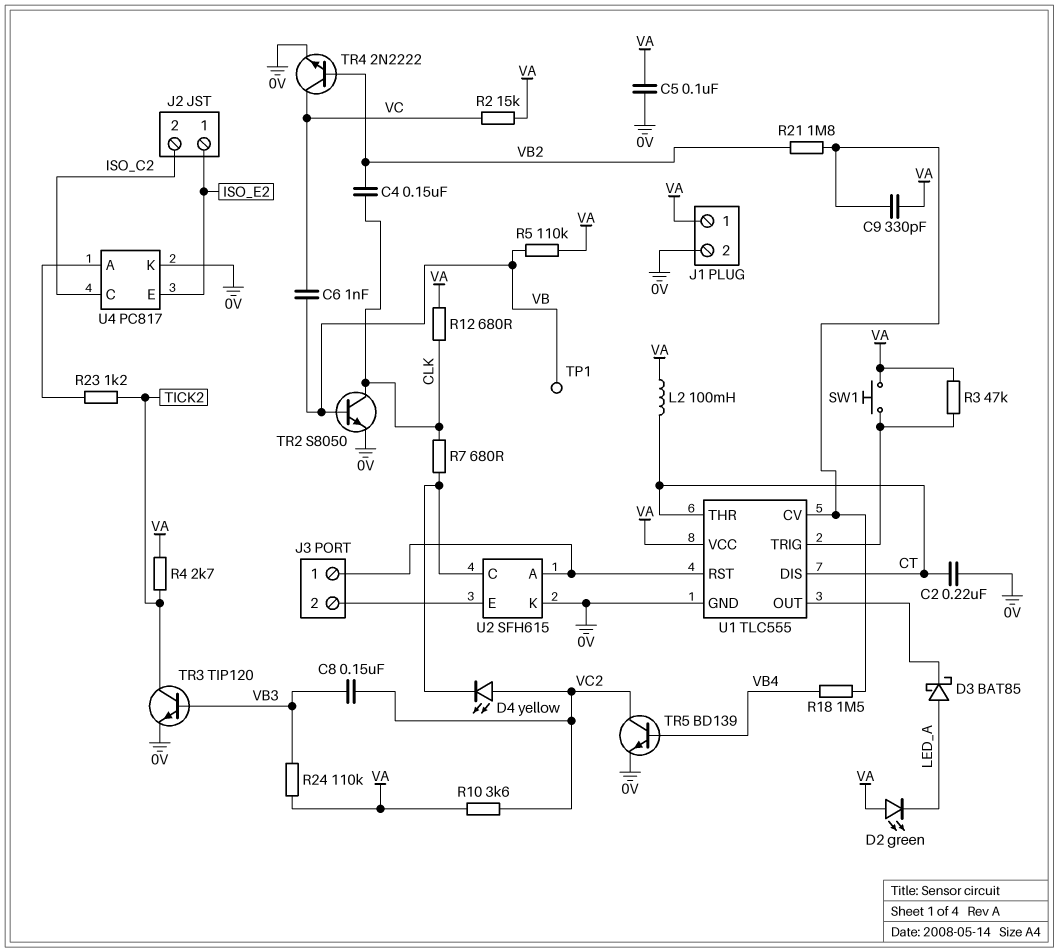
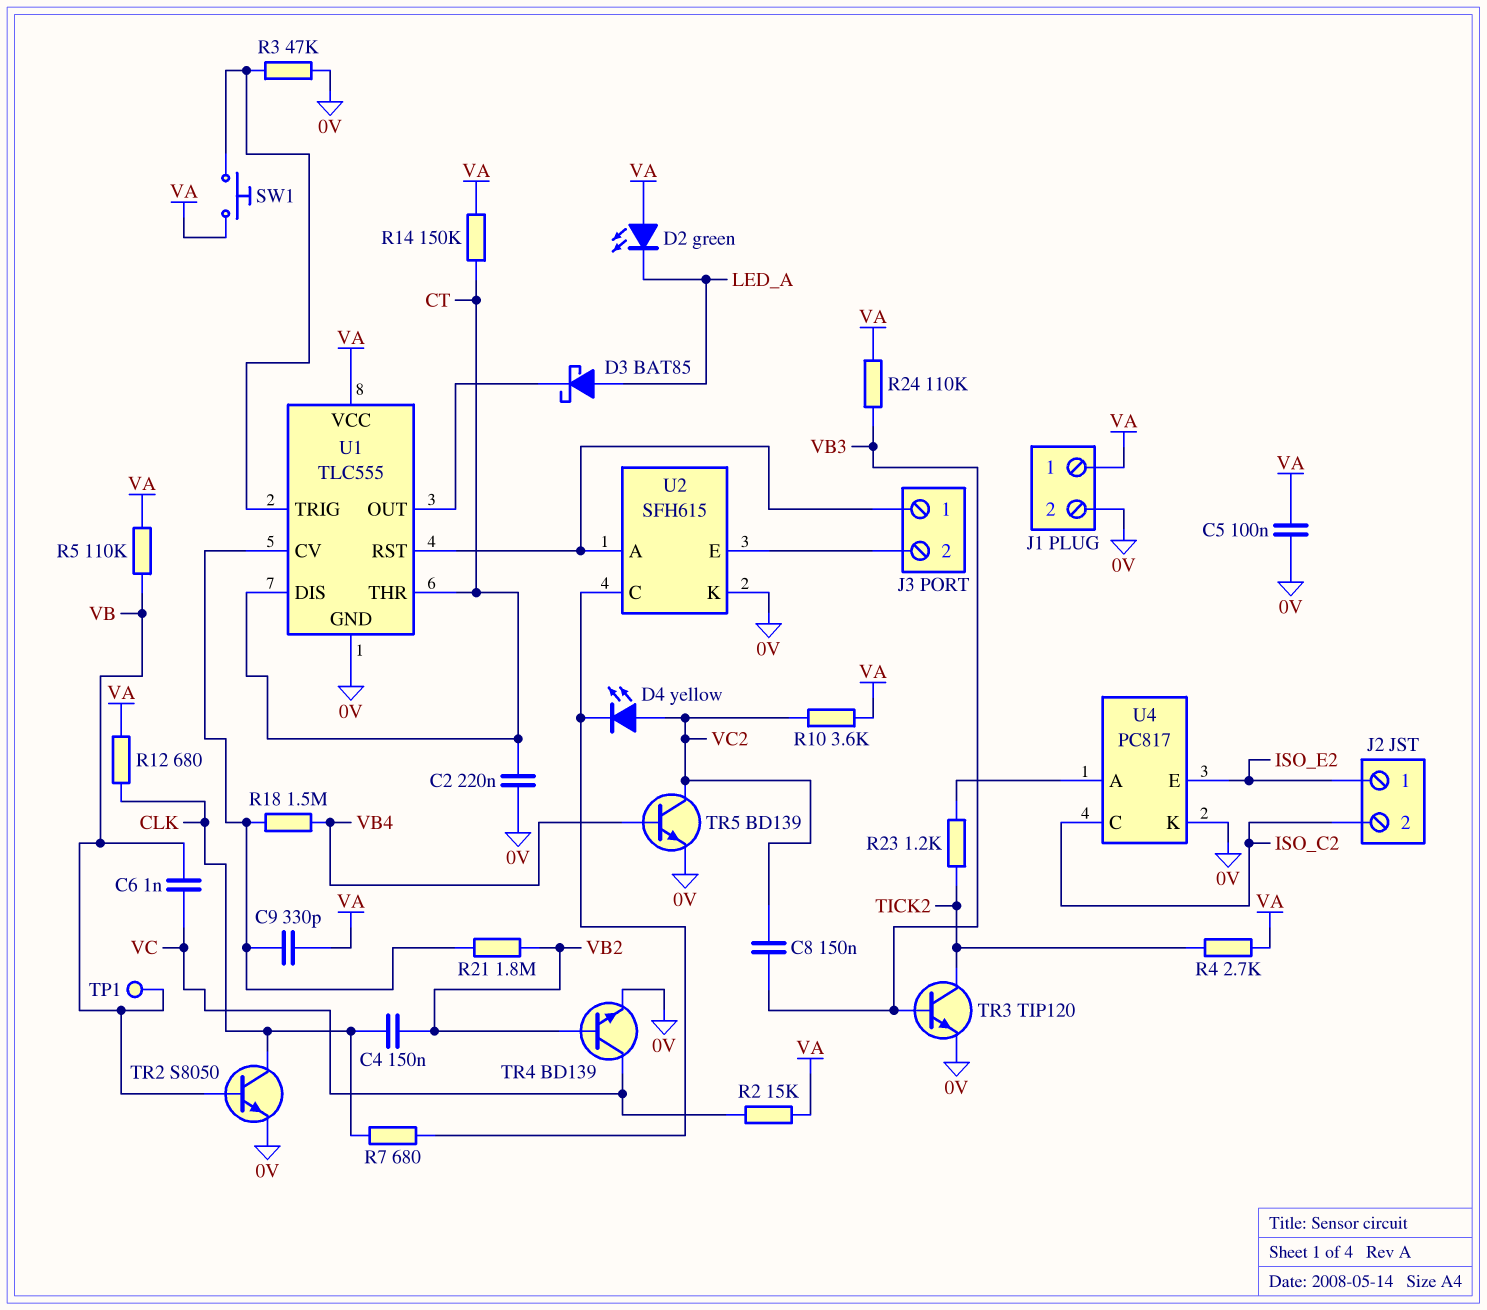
L2: 100mH (CT, VA) -> none
R3: 47k (U1/TRIG, VA) -> 47k (0V, U1/TRIG)
R14: none -> 150k (CT, VA)
TR4: NPN 2N2222 (B VB2, C VC, E 0V) -> NPN BD139 (B VB2, C VC, E 0V)

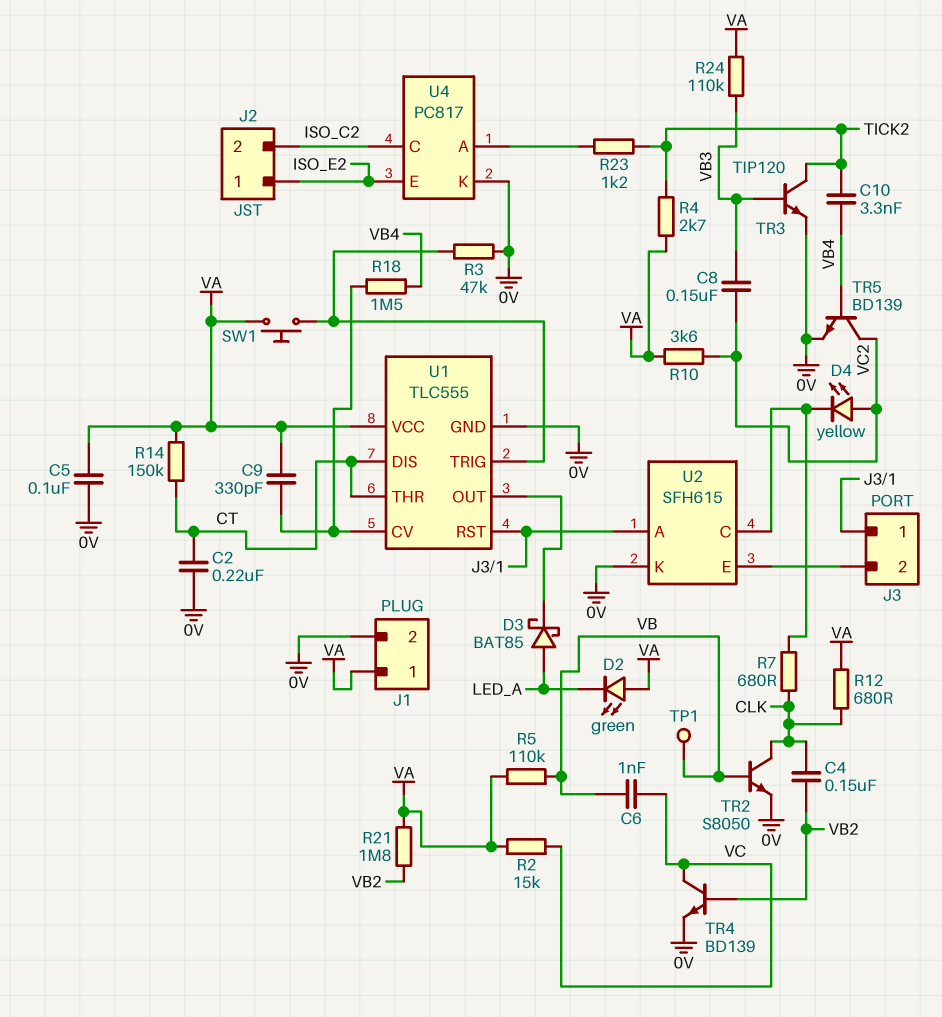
C10: none -> 3.3nF (TICK2, VB4)
R21: 1.8M (U1/CV, VB2) -> 1.8M (VA, VB2)

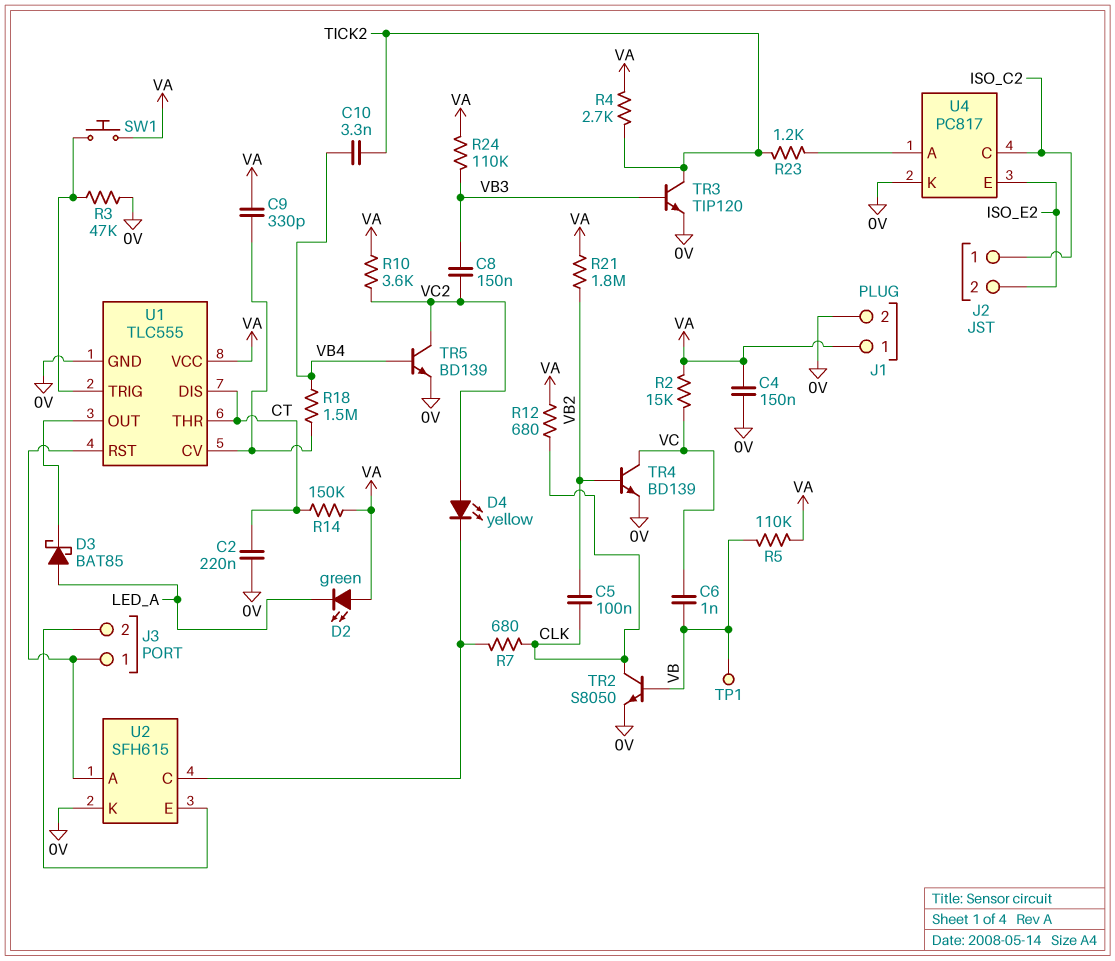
C4: 150nF (CLK, VB2) -> 150nF (0V, VA)
C5: 100nF (0V, VA) -> 100nF (CLK, VB2)
J2 pin 1: ISO_E2 -> ISO_C2
J2 pin 2: ISO_C2 -> ISO_E2

